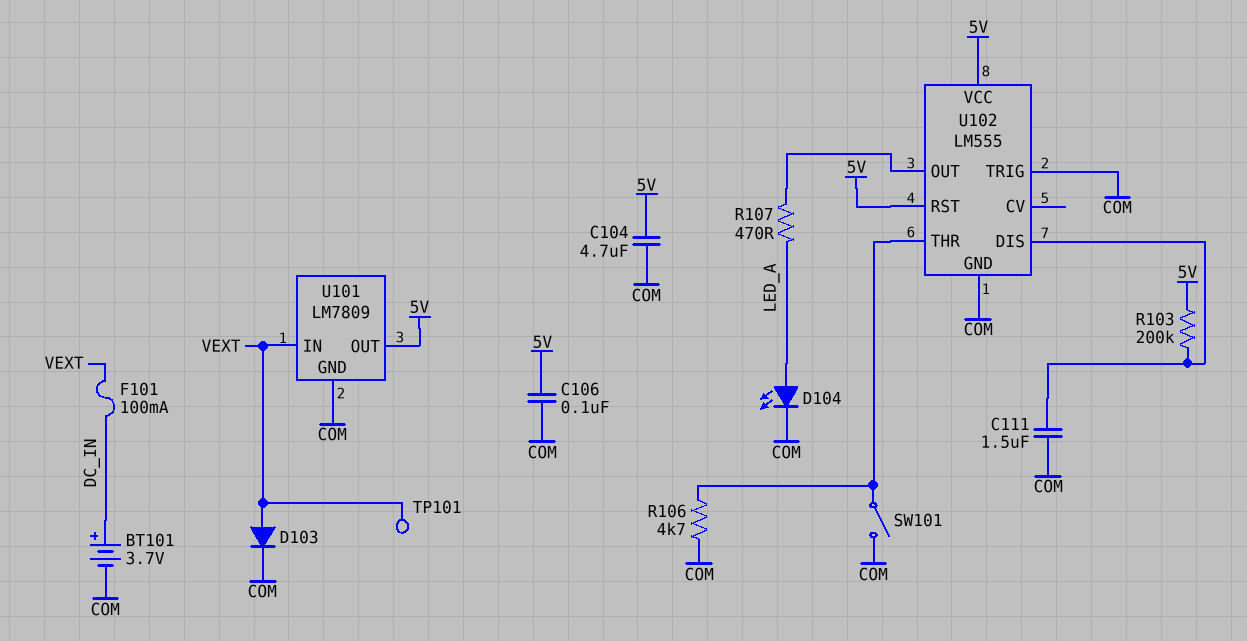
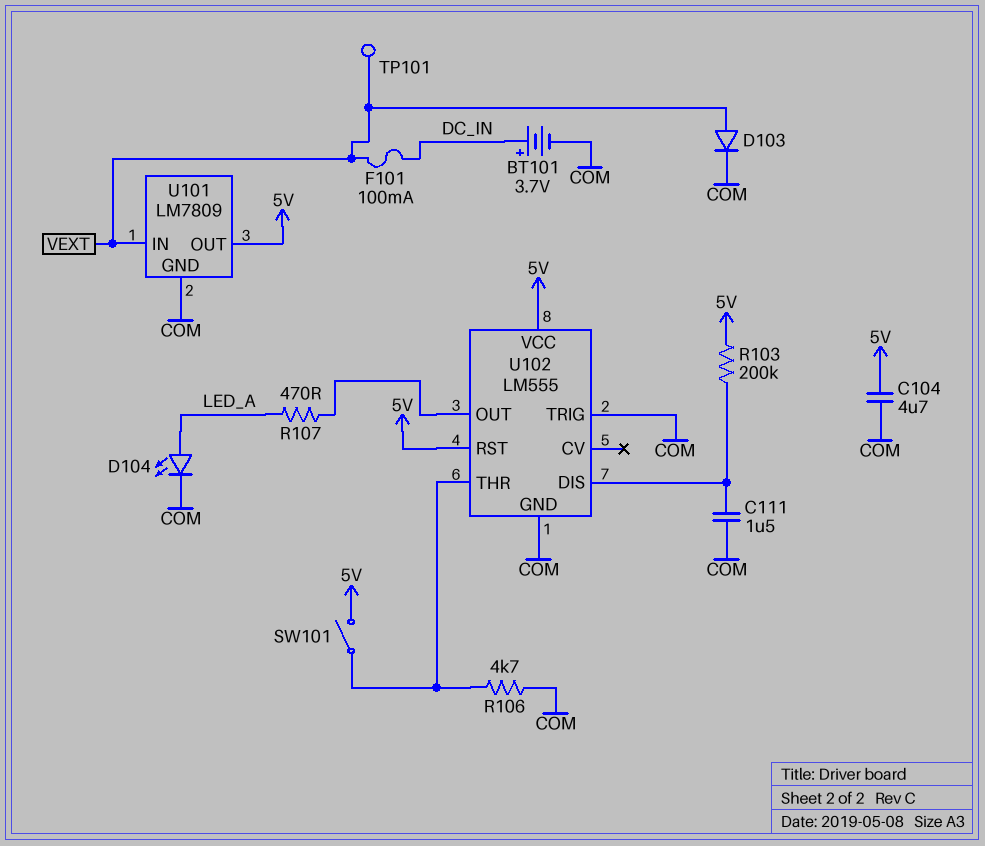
C106: 100nF (5V, COM) -> none
SW101: switch (COM, U102/THR) -> switch (5V, U102/THR)

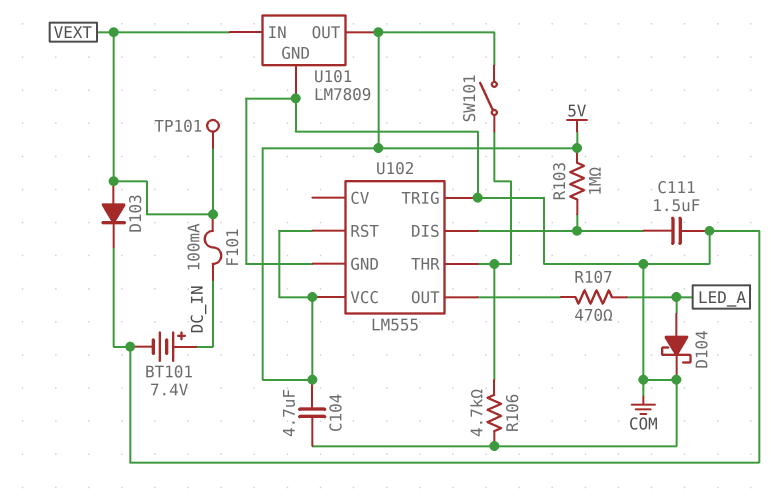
BT101: 3.7V (plus DC_IN, minus COM) -> 7.4V (plus DC_IN, minus COM)
D104: LED (A LED_A, K COM) -> schottky (A LED_A, K COM)
R103: 200k (5V, U102/DIS) -> 1M (5V, U102/DIS)

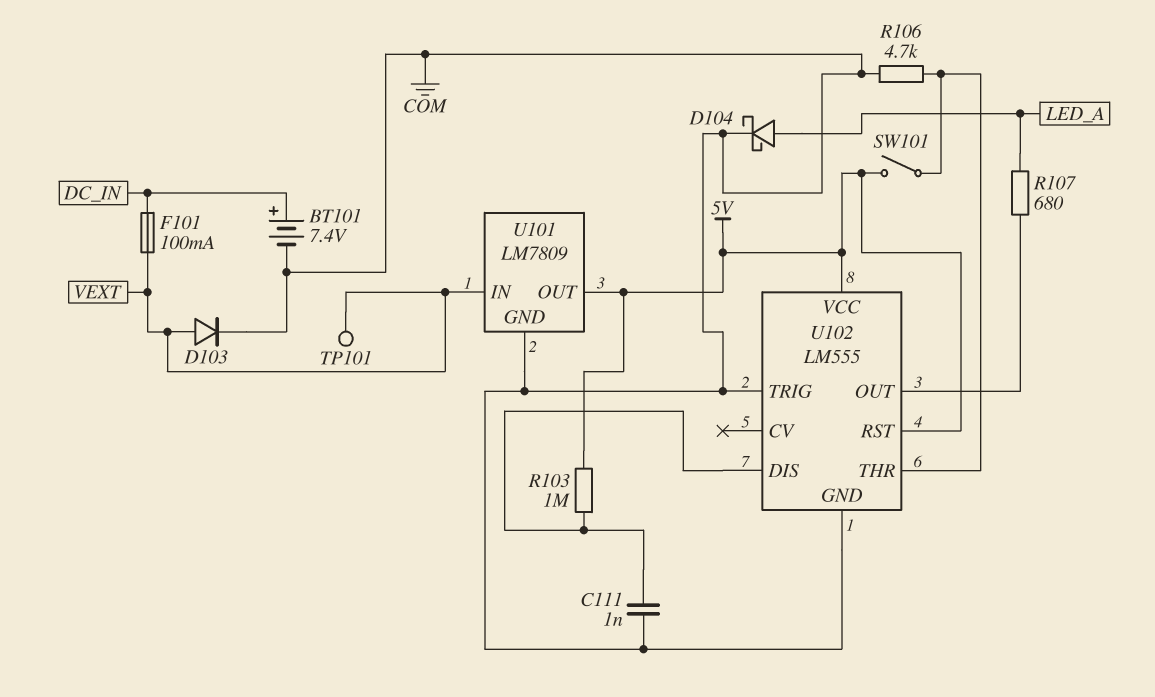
C104: 4.7uF (5V, COM) -> none
C111: 1.5uF (COM, U102/DIS) -> 1nF (COM, U102/DIS)
R107: 470 (LED_A, U102/OUT) -> 680 (LED_A, U102/OUT)

